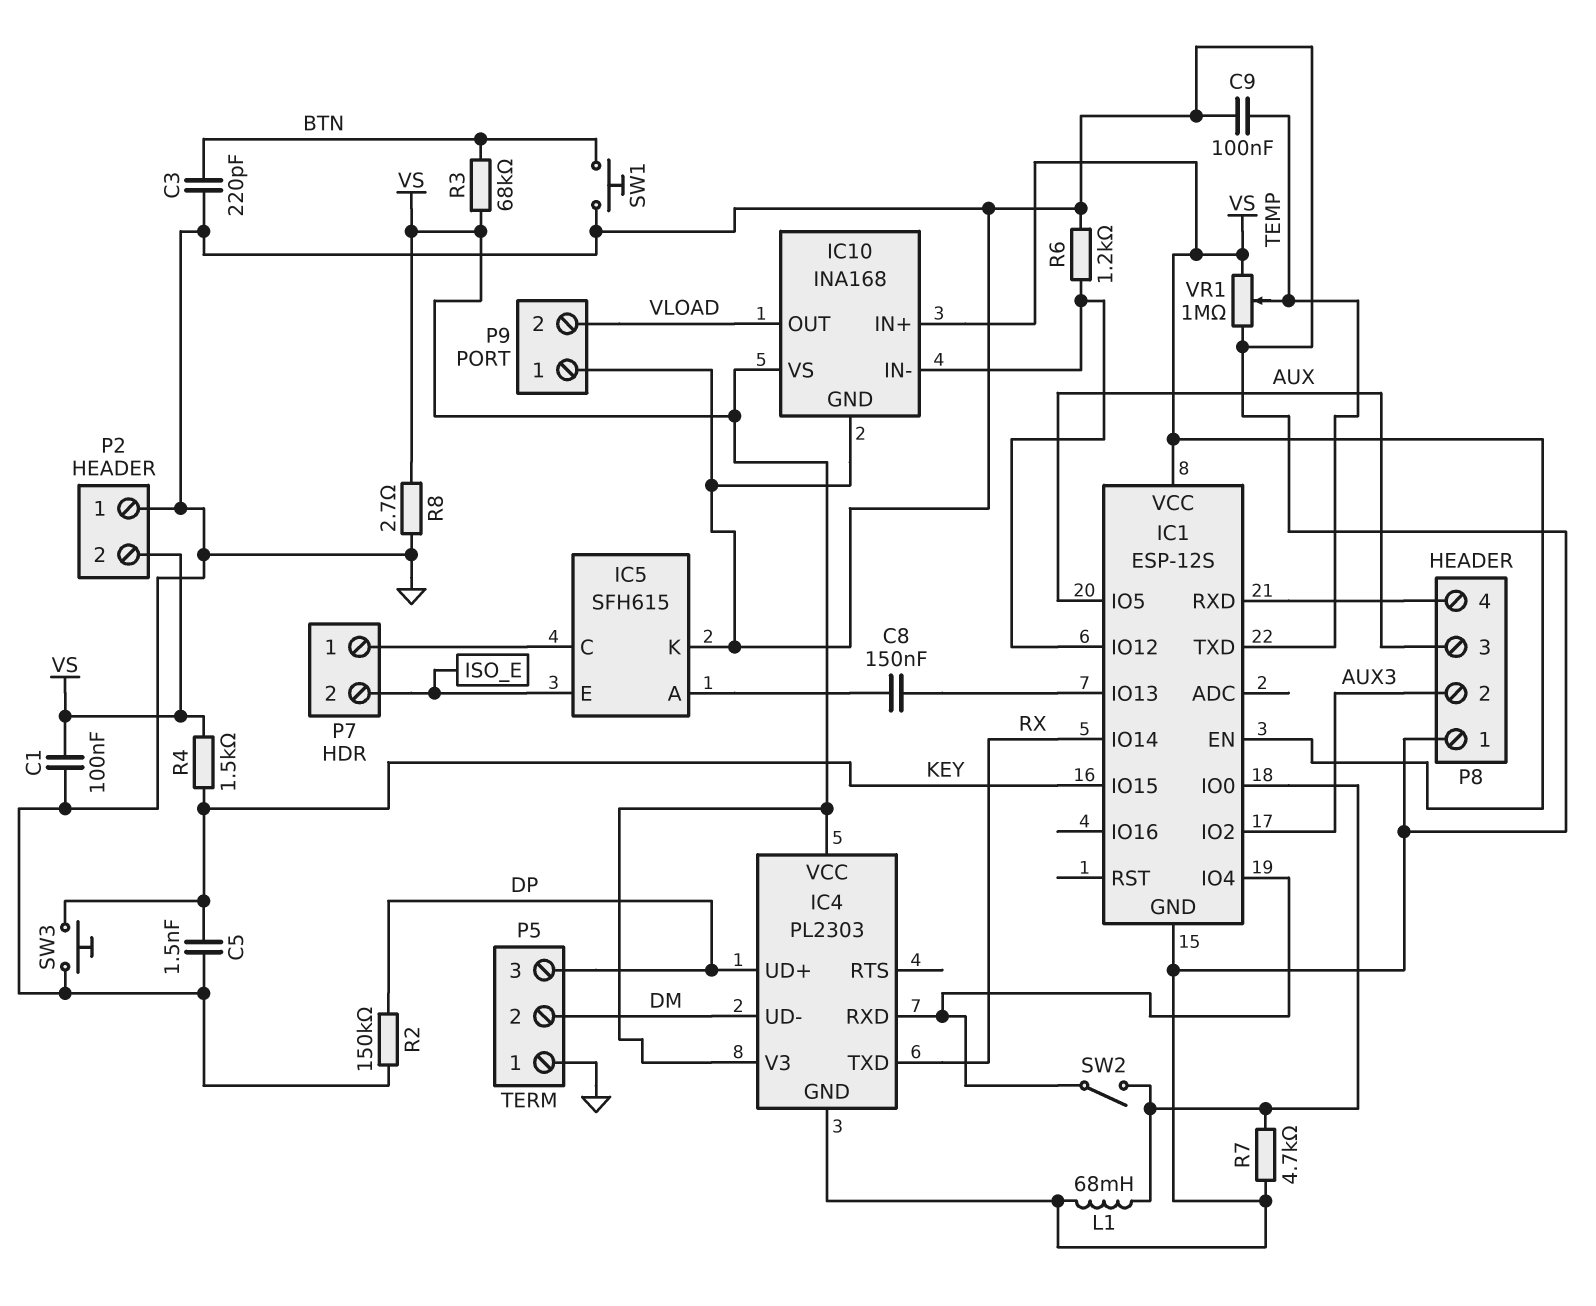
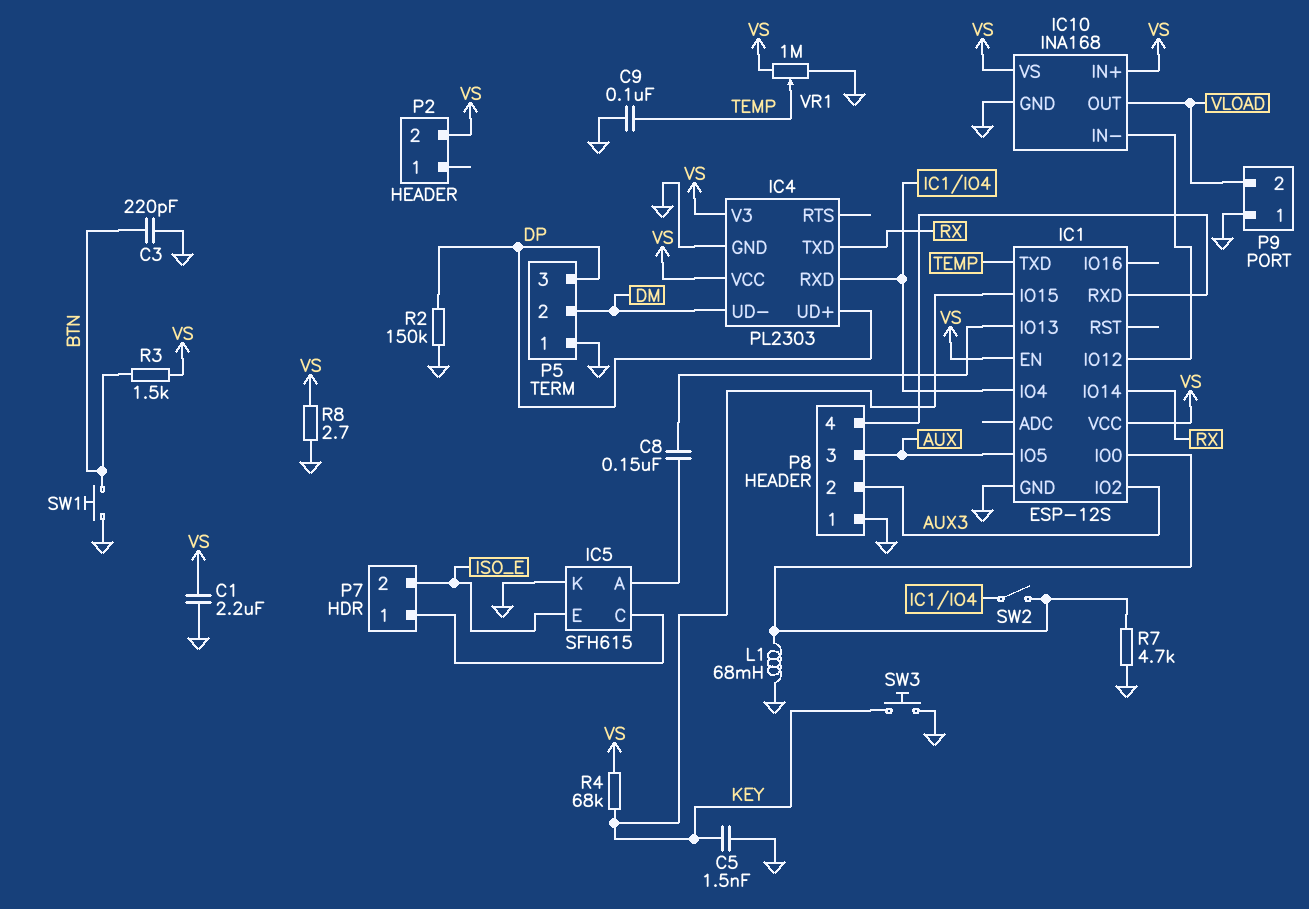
C1: 100nF (GND, VS) -> 2.2uF (GND, VS)
P2 pin 1: GND -> none
R3: 68k (BTN, VS) -> 1.5k (BTN, VS)
R4: 1.5k (KEY, VS) -> 68k (KEY, VS)
R6: 1.2k (GND, IC1/IO12) -> none

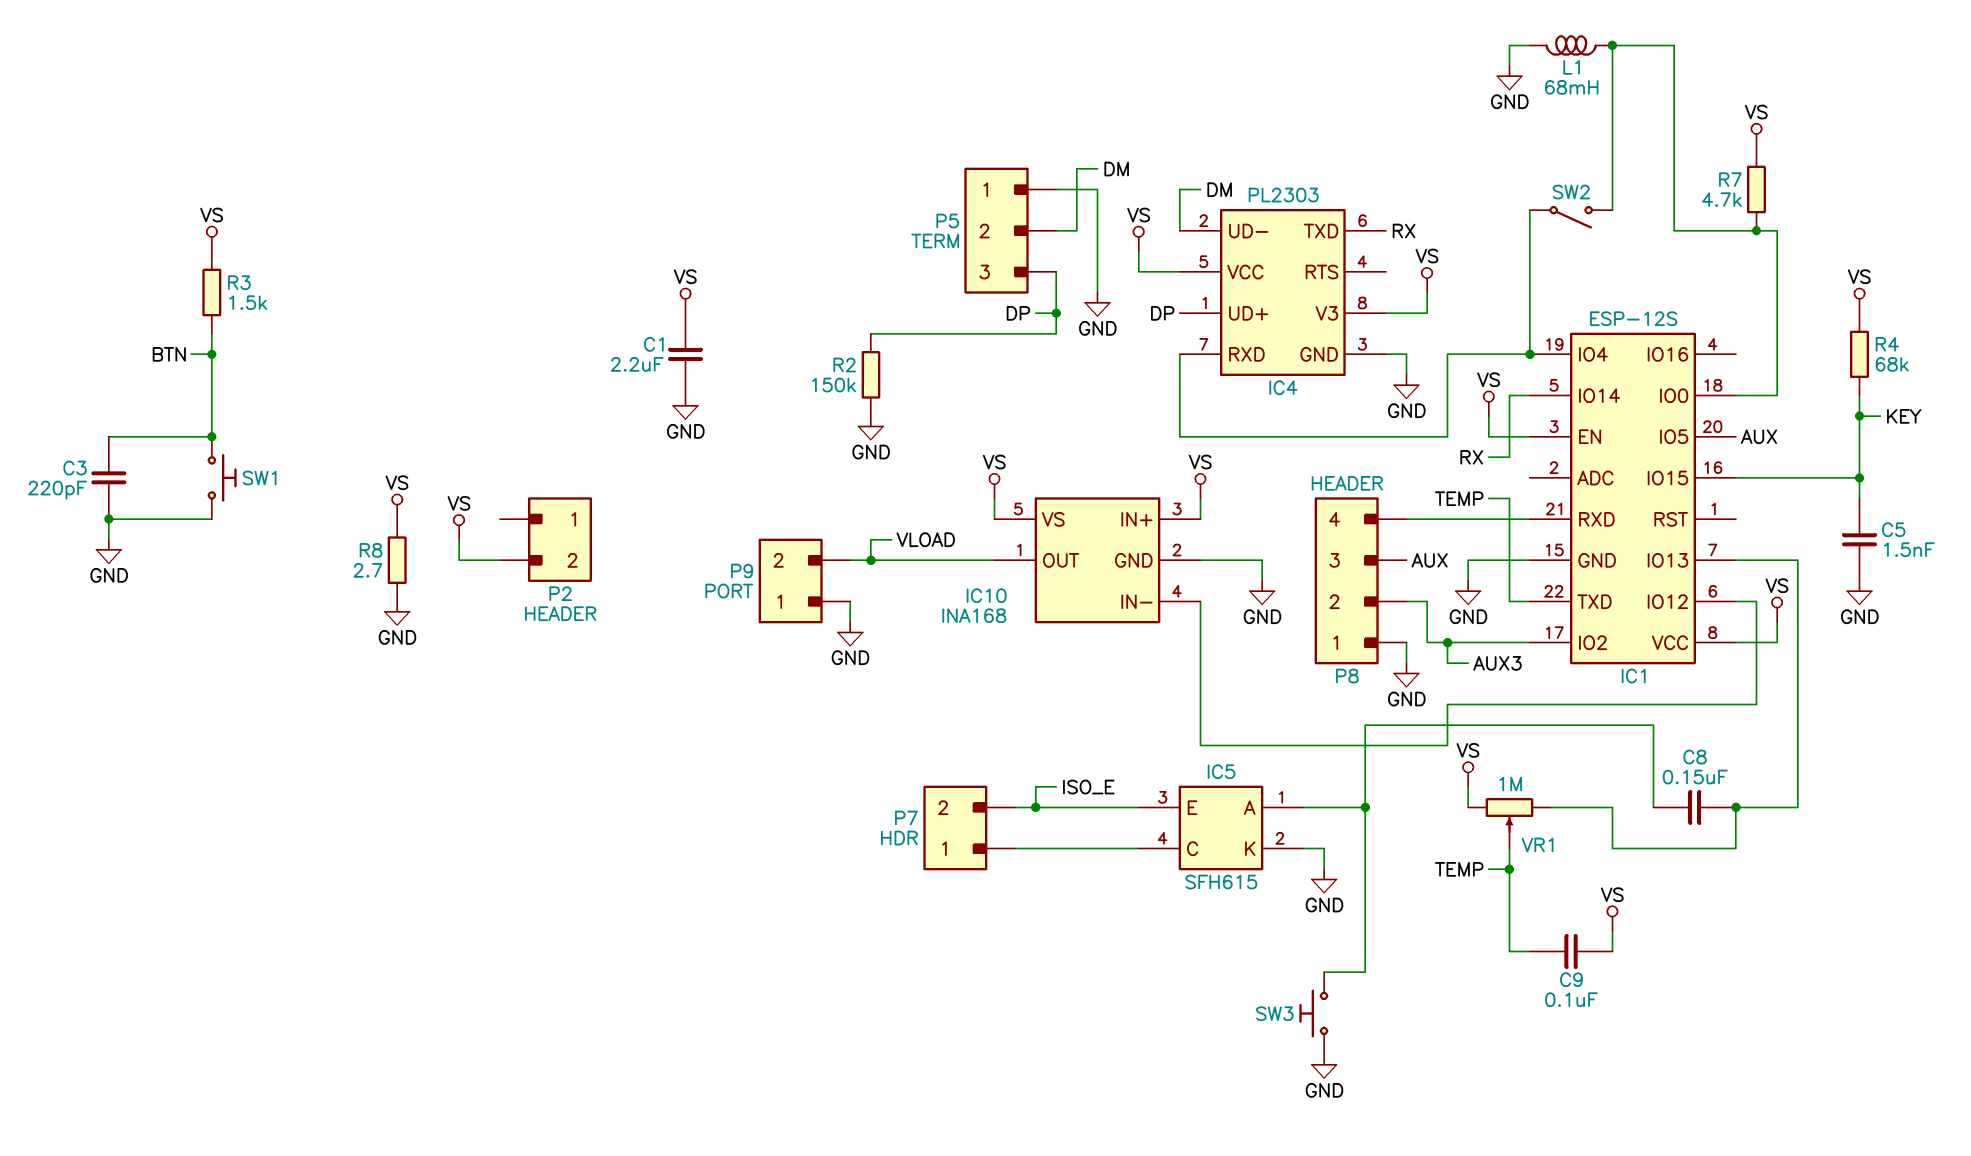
C9: 100nF (GND, TEMP) -> 100nF (TEMP, VS)
R7: 4.7k (GND, IC1/IO0) -> 4.7k (IC1/IO0, VS)
SW3: button (GND, KEY) -> button (GND, IC5/A)
VR1: 1M (GND, VS, wiper TEMP) -> 1M (IC1/IO13, VS, wiper TEMP)

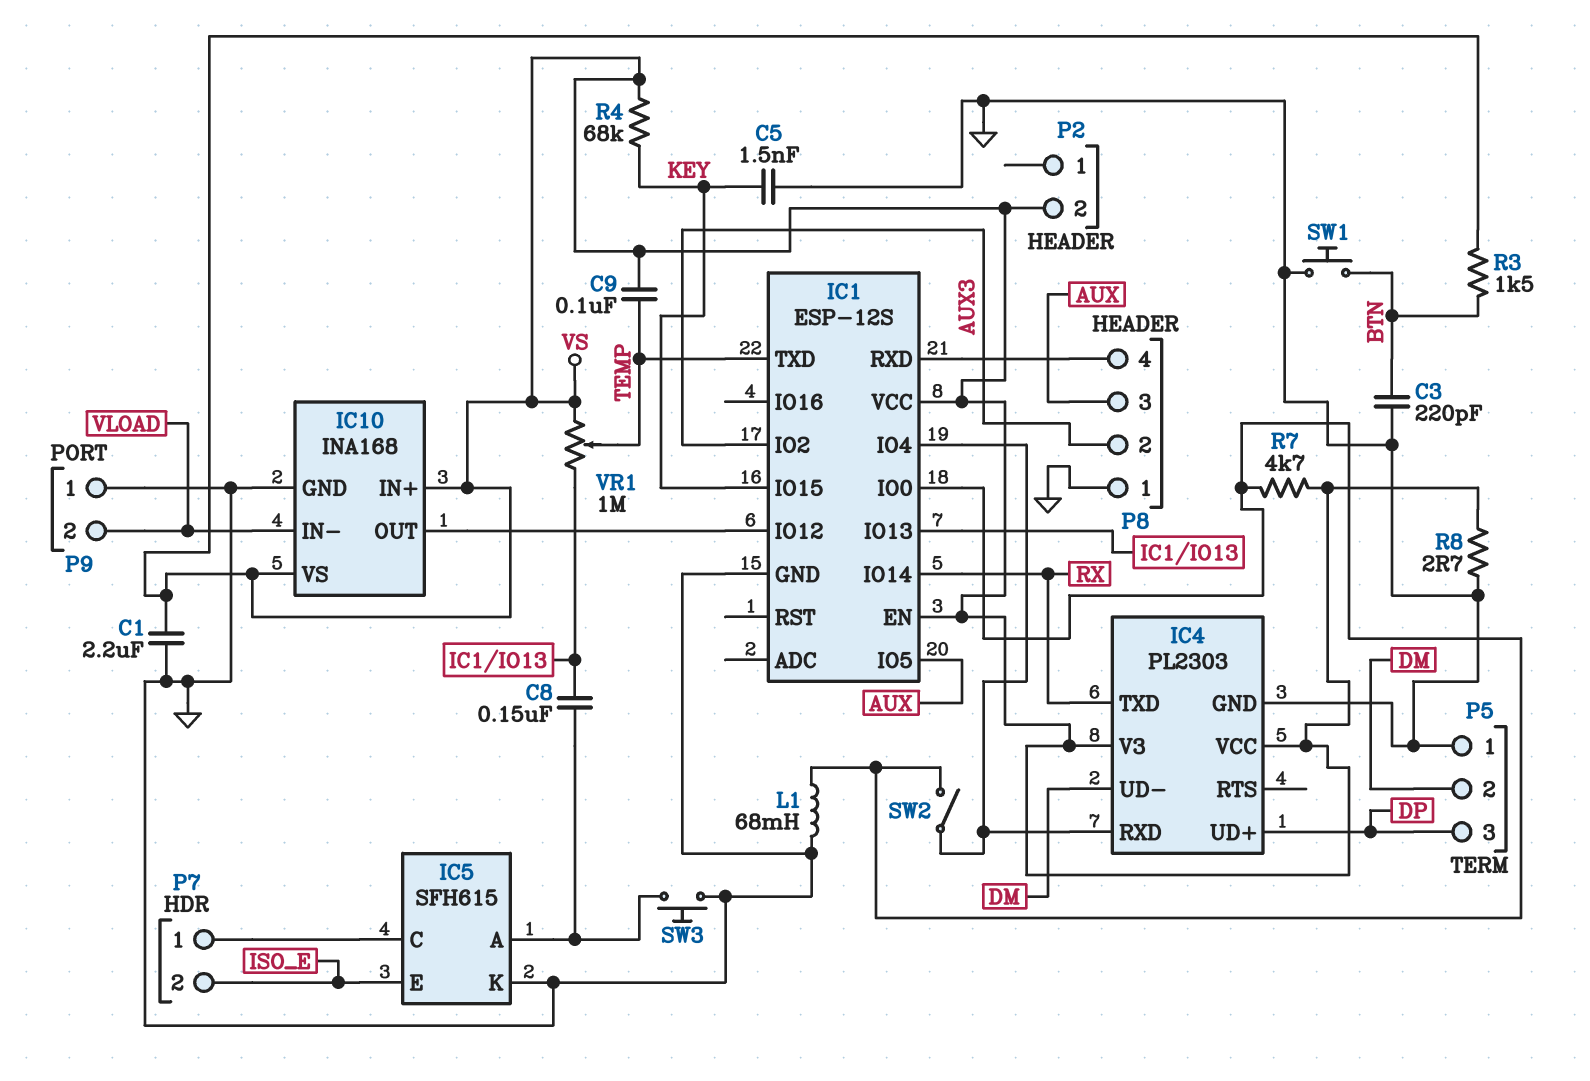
IC10 pin IN-: IC1/IO12 -> VLOAD
IC10 pin OUT: VLOAD -> IC1/IO12
R2: 150k (DP, GND) -> none

